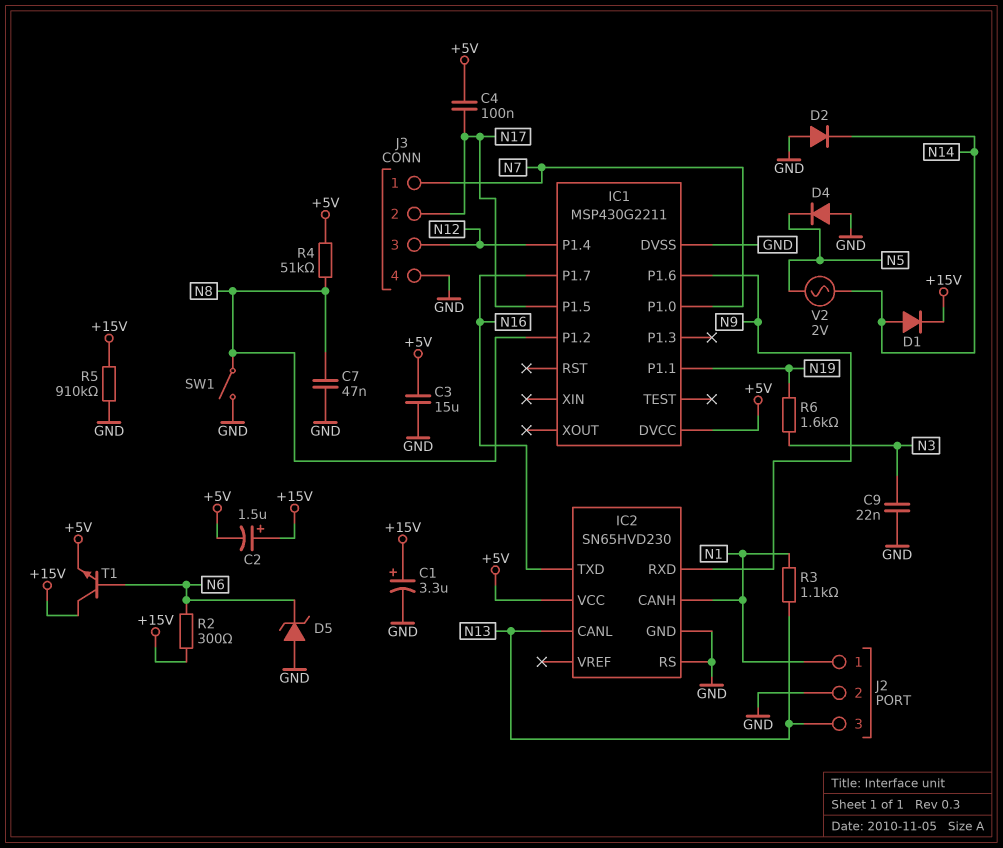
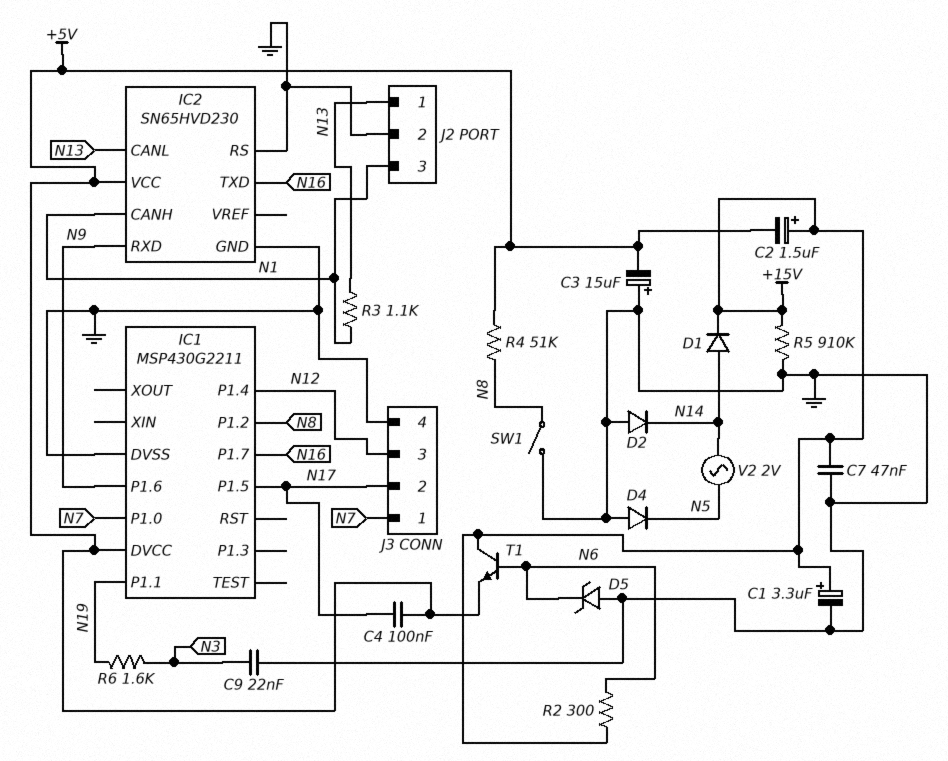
C3: 15uF (+5V, GND) -> 15uF (plus GND, minus +5V)
C7: 47nF (GND, N8) -> 47nF (+15V, GND)
J2 pin 1: N1 -> N13
J2 pin 3: N13 -> N1

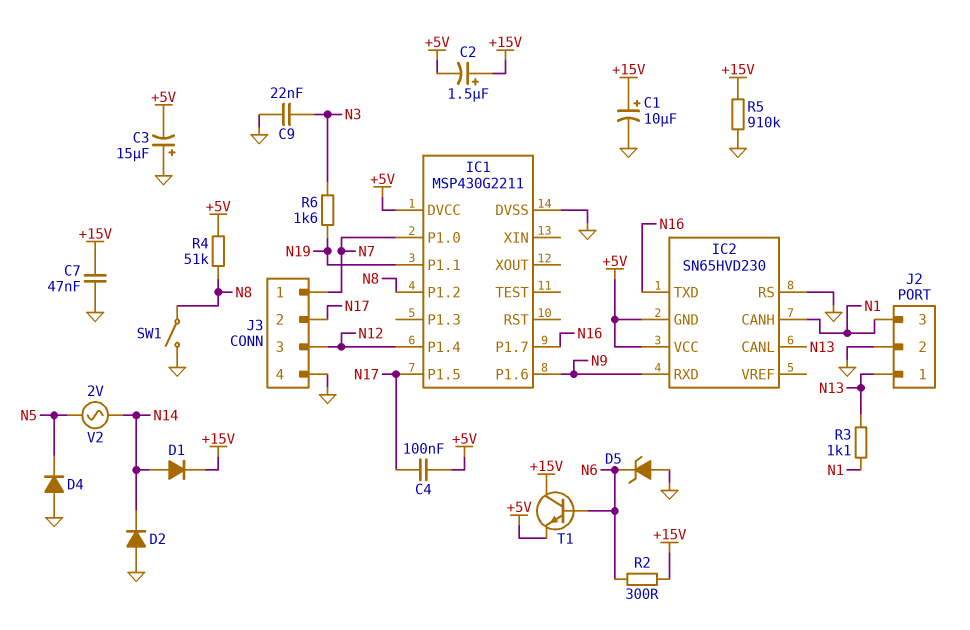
C1: 3.3uF (plus +15V, minus GND) -> 10uF (plus +15V, minus GND)
IC2 pin GND: GND -> +5V

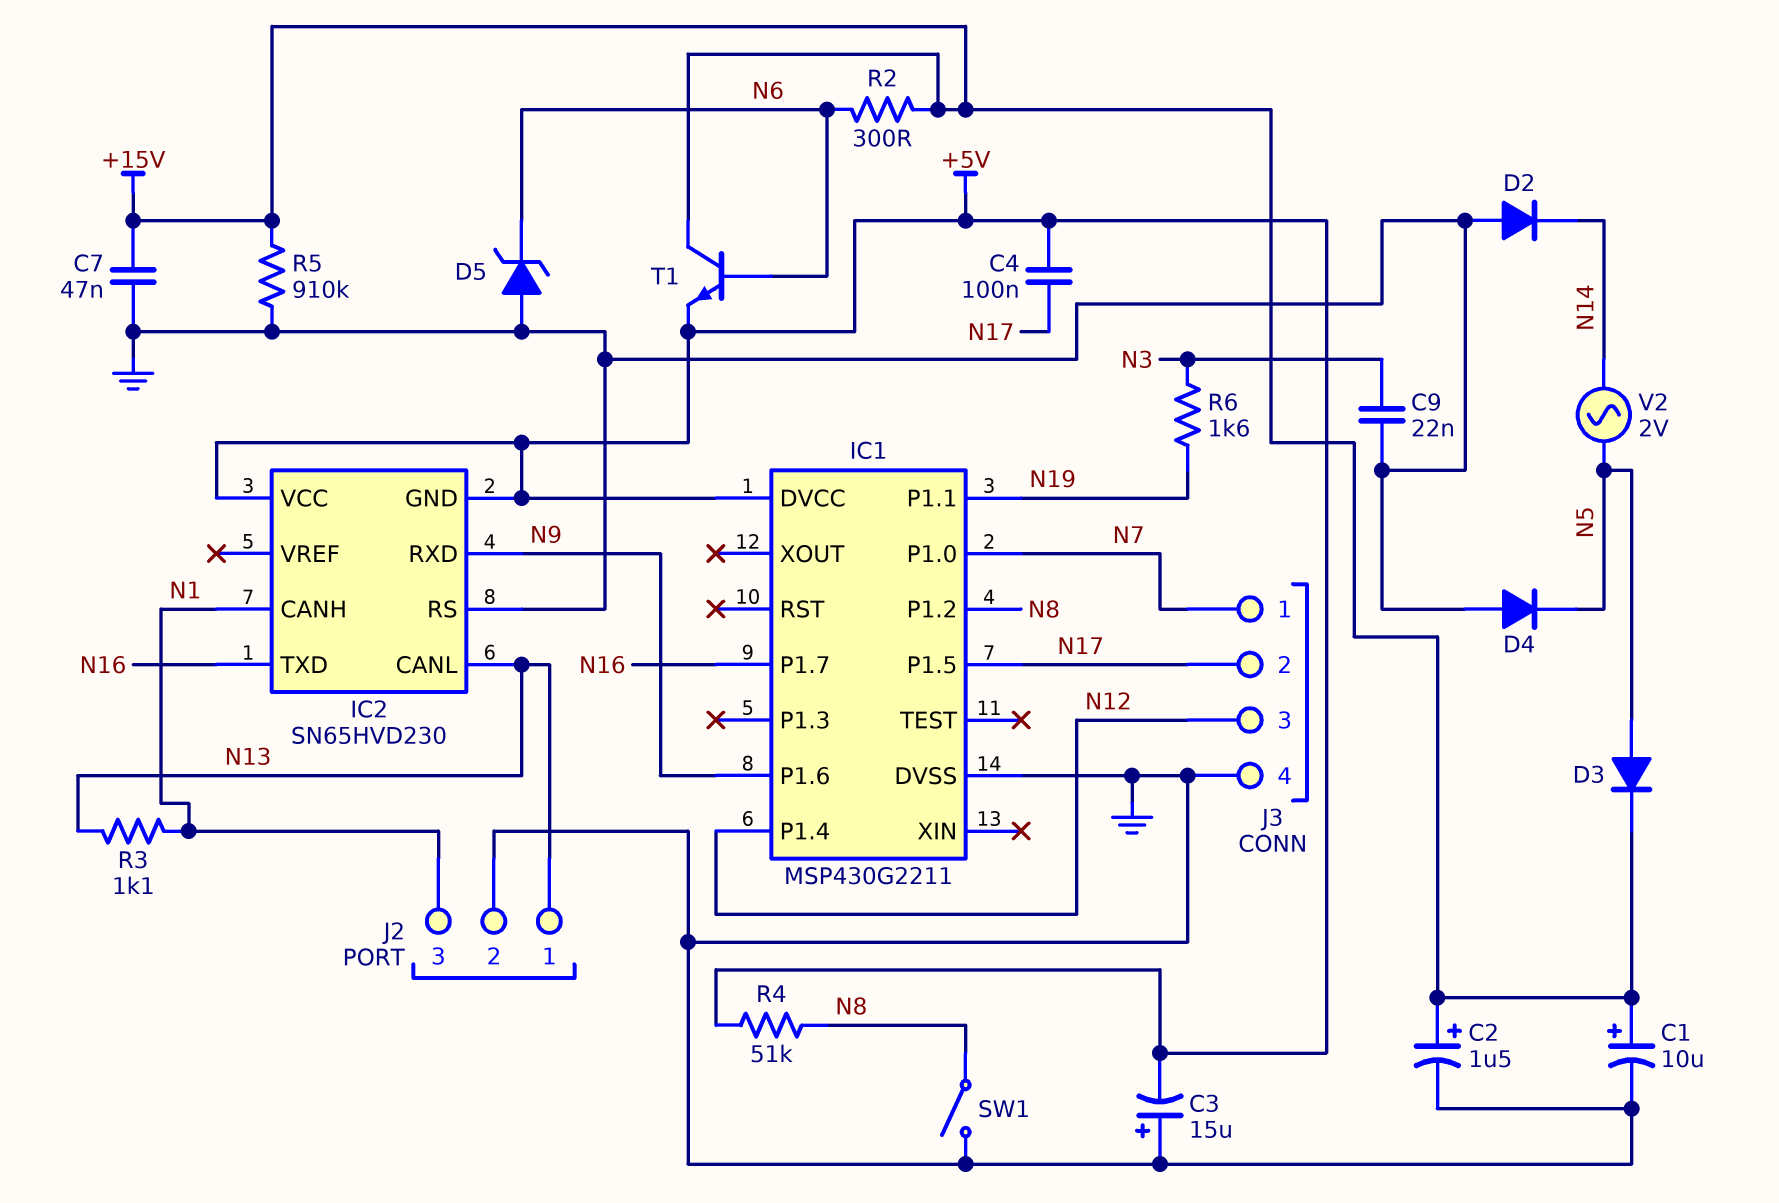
C2: 1.5uF (plus +15V, minus +5V) -> 1.5uF (plus +15V, minus GND)
D1: diode (A N14, K +15V) -> none
D3: none -> diode (A N5, K +15V)

